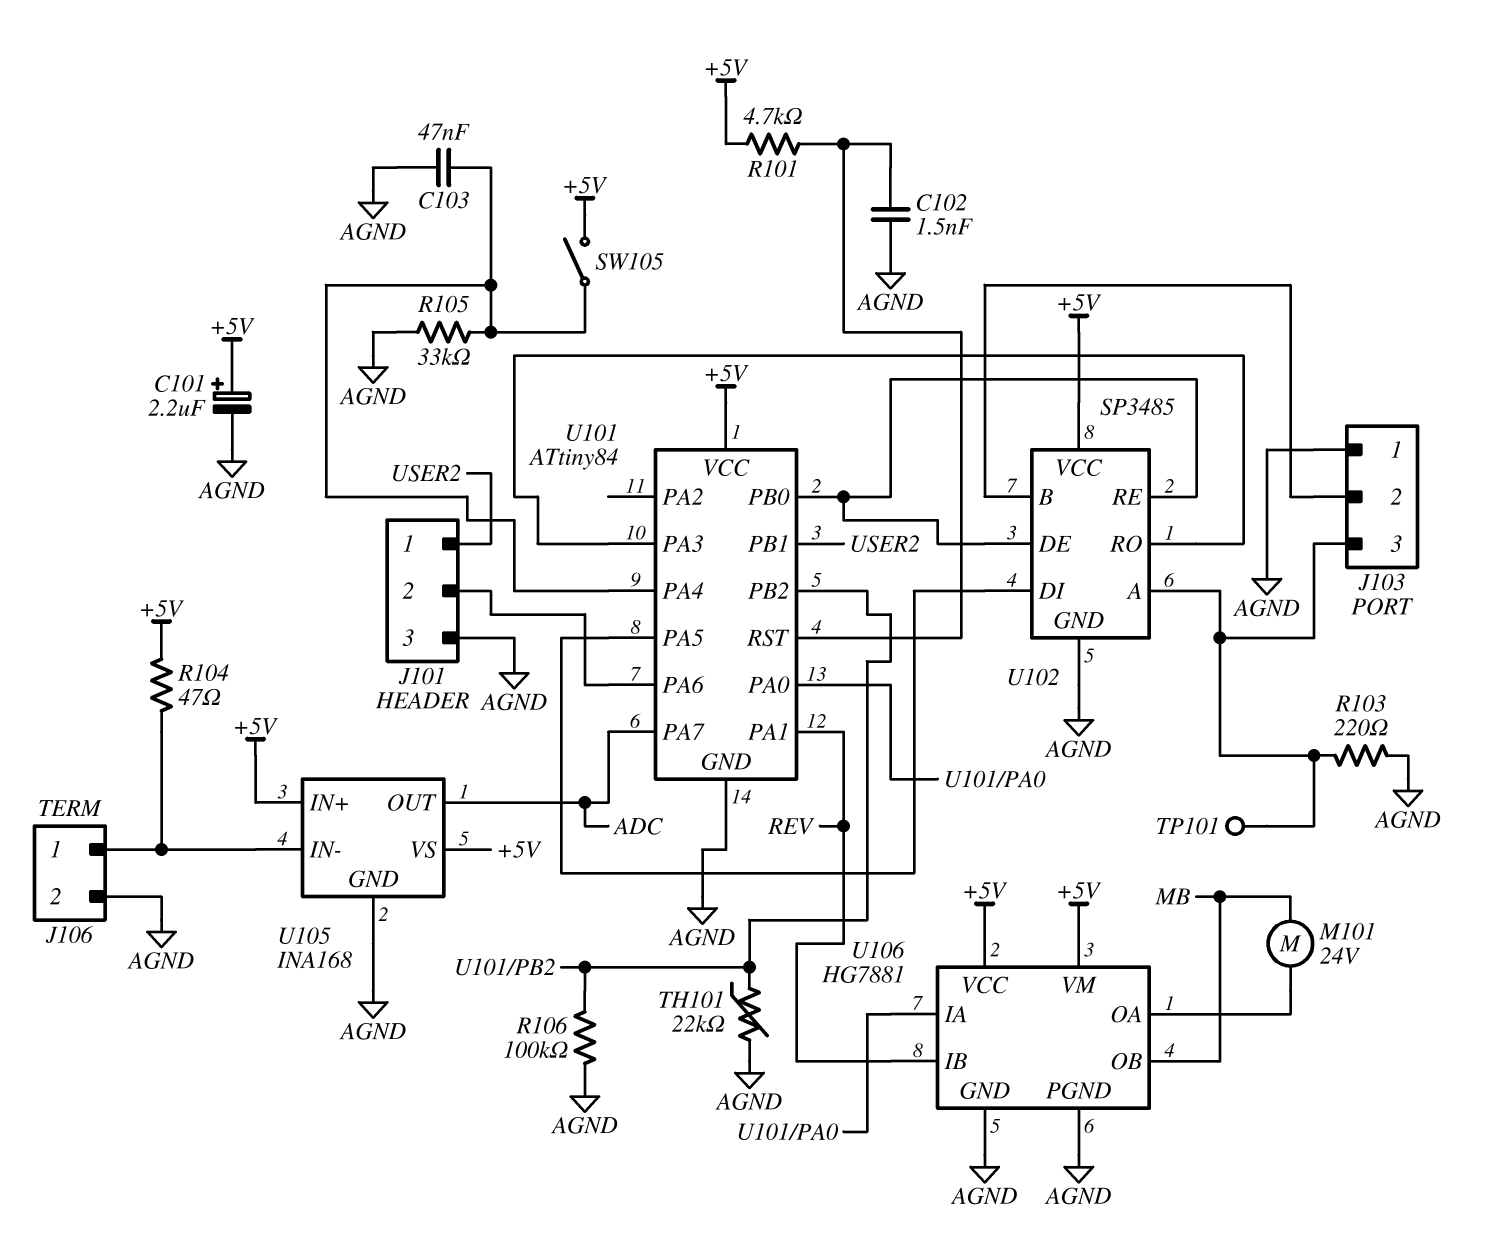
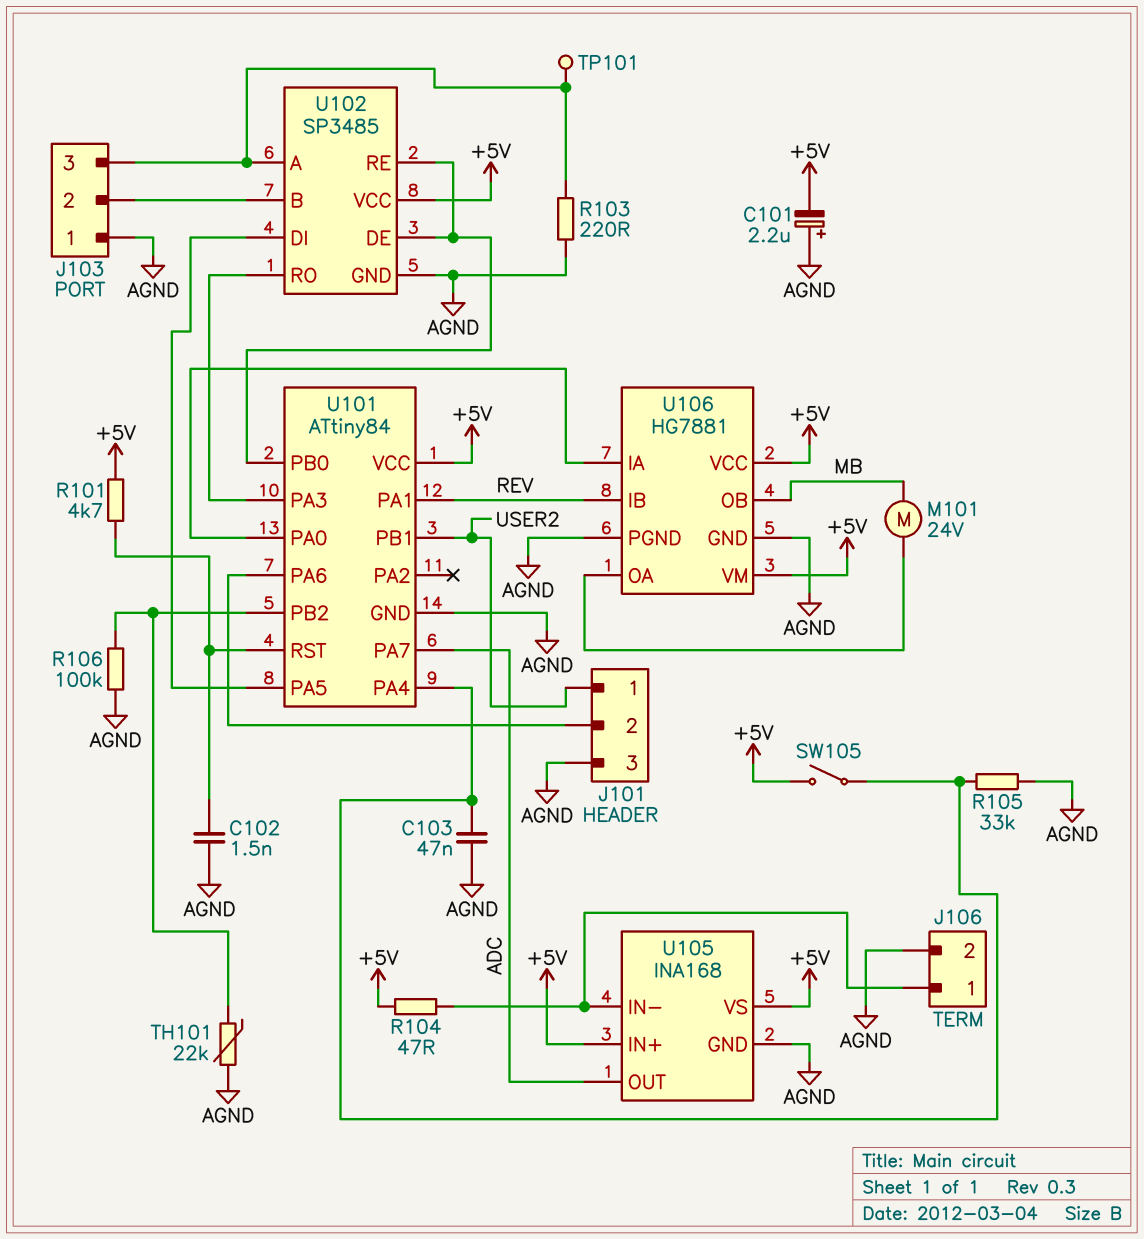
C101: 2.2uF (plus +5V, minus AGND) -> 2.2uF (plus AGND, minus +5V)

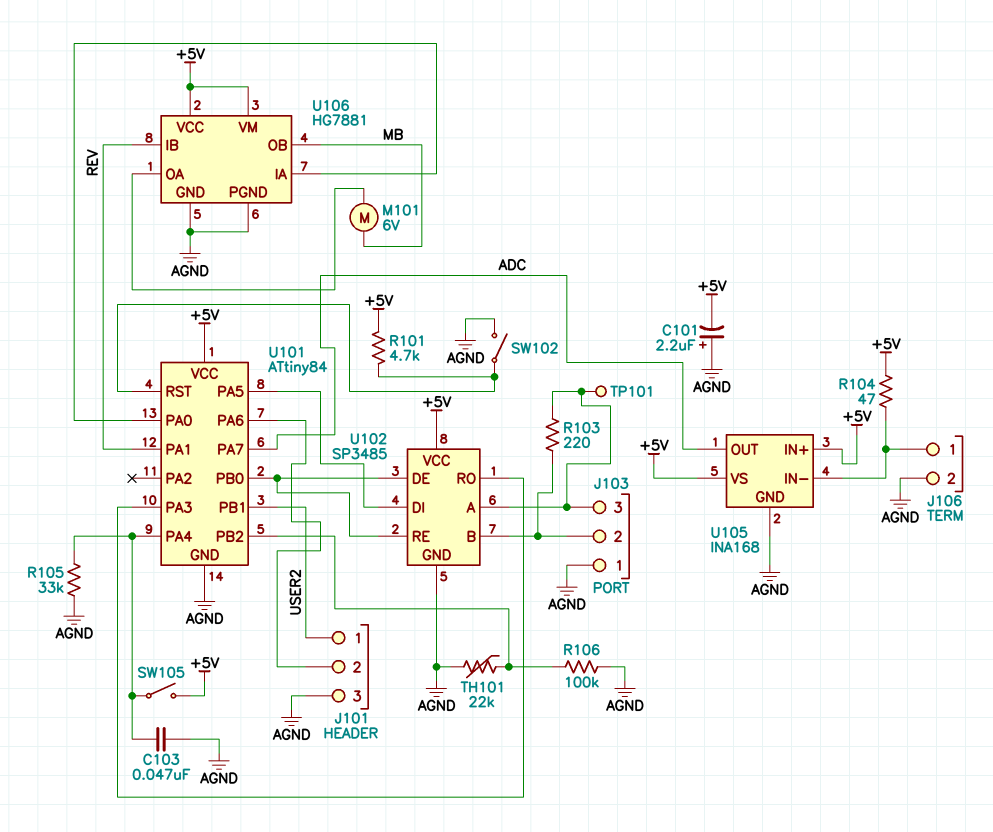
C102: 1.5nF (AGND, U101/RST) -> none
M101: motor 24V (MB, U106/OA) -> motor 6V (MB, U106/OA)
R103: 220 (AGND, J103/3) -> 220 (J103/2, J103/3)
SW102: none -> switch (AGND, U101/RST)

